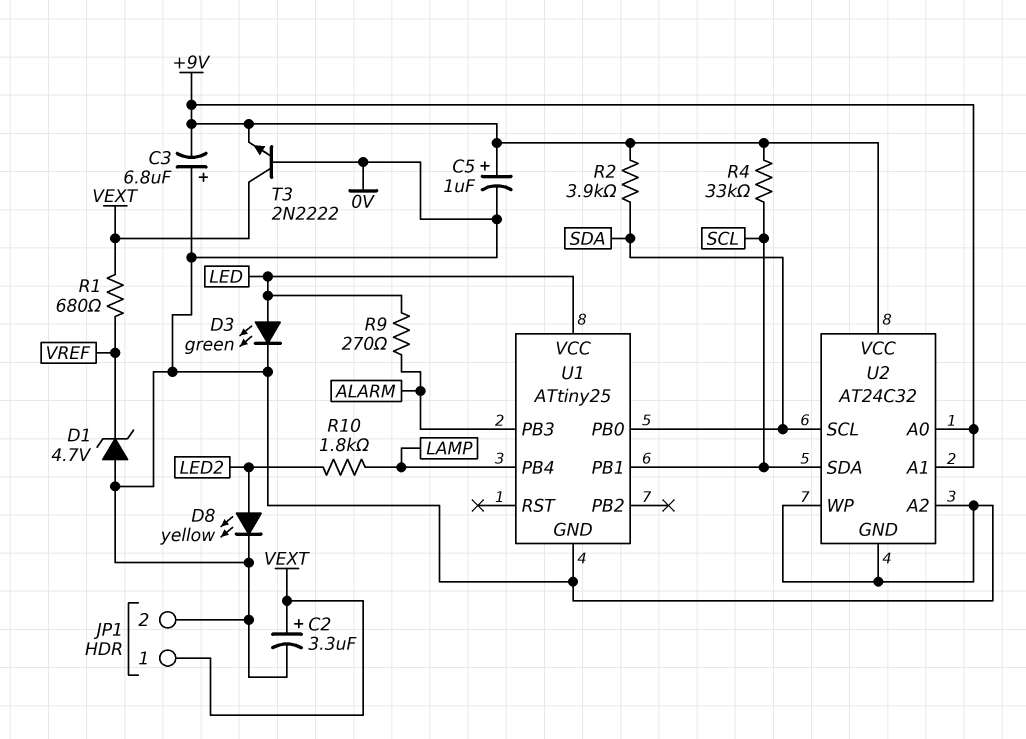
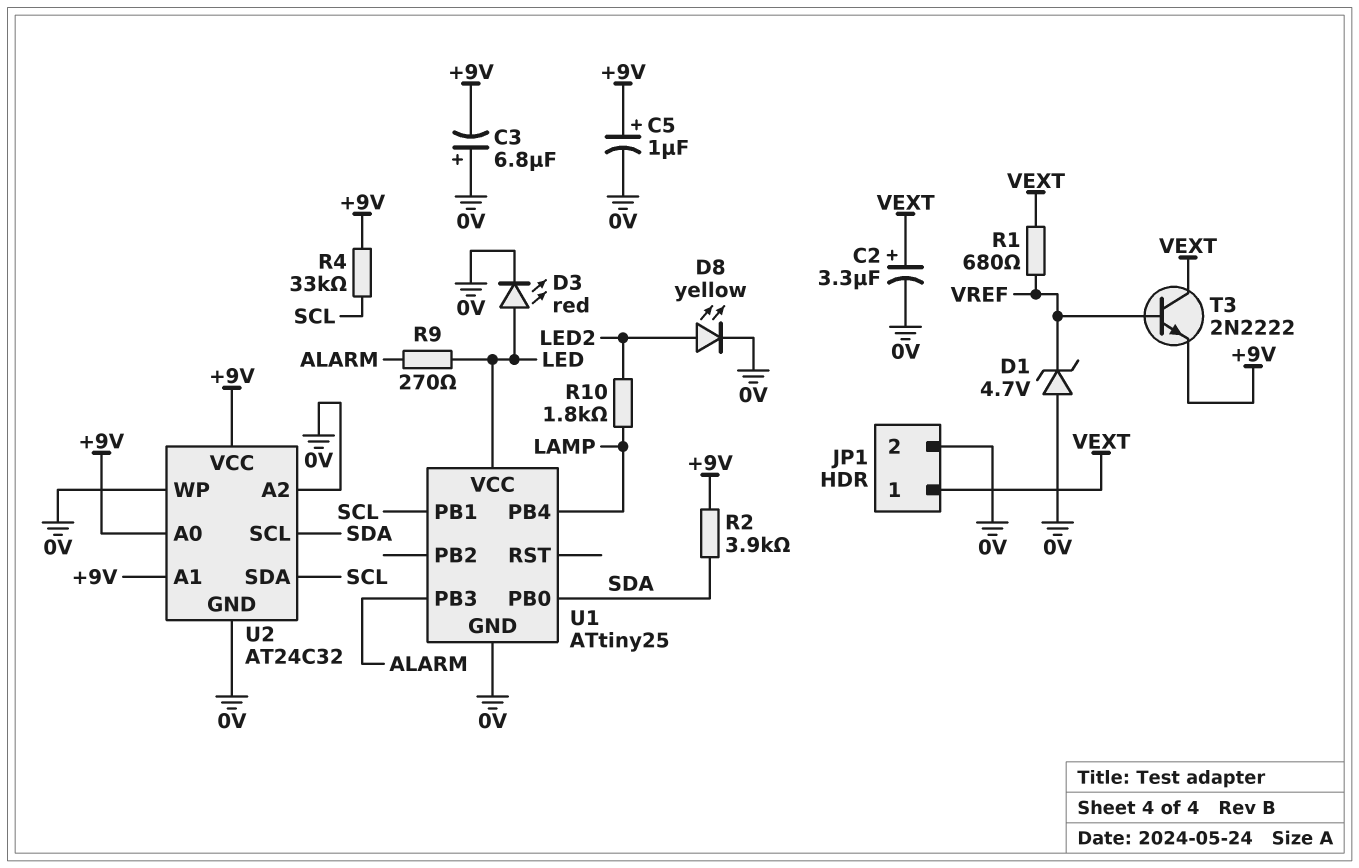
D3: LED green (A LED, K 0V) -> LED red (A LED, K 0V)
T3: NPN 2N2222 (B 0V, C VEXT, E +9V) -> NPN 2N2222 (B VREF, C VEXT, E +9V)

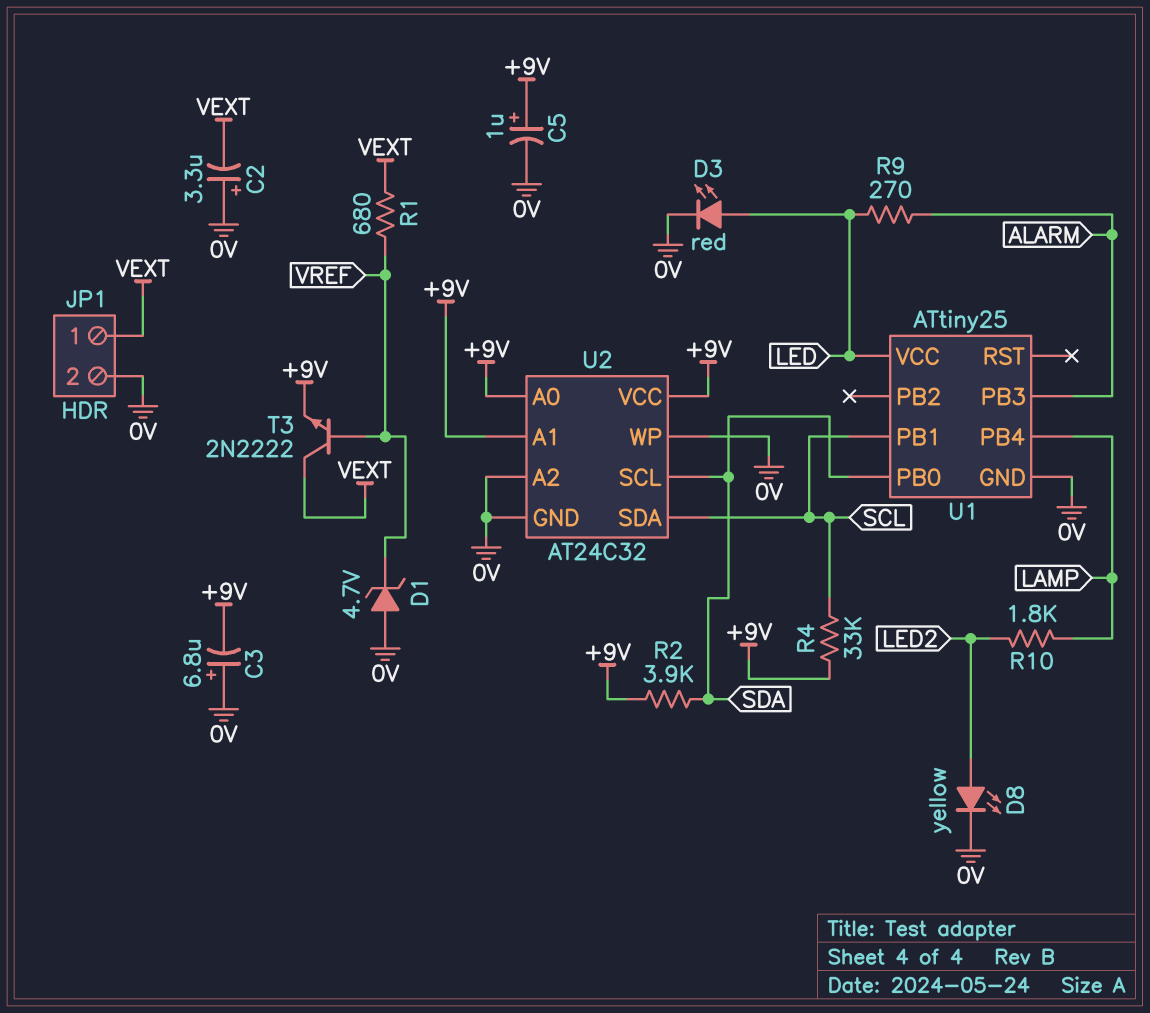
C2: 3.3uF (plus VEXT, minus 0V) -> 3.3uF (plus 0V, minus VEXT)

